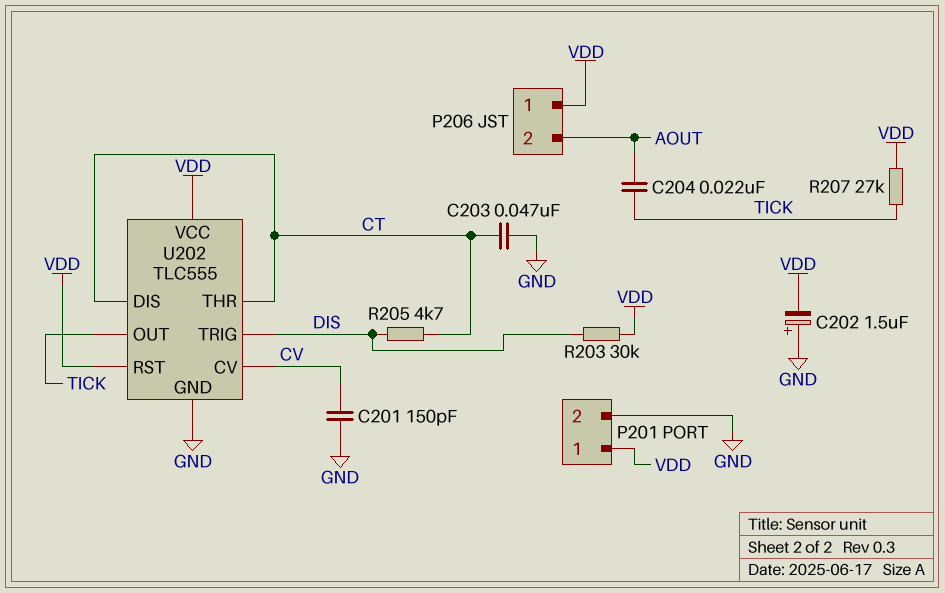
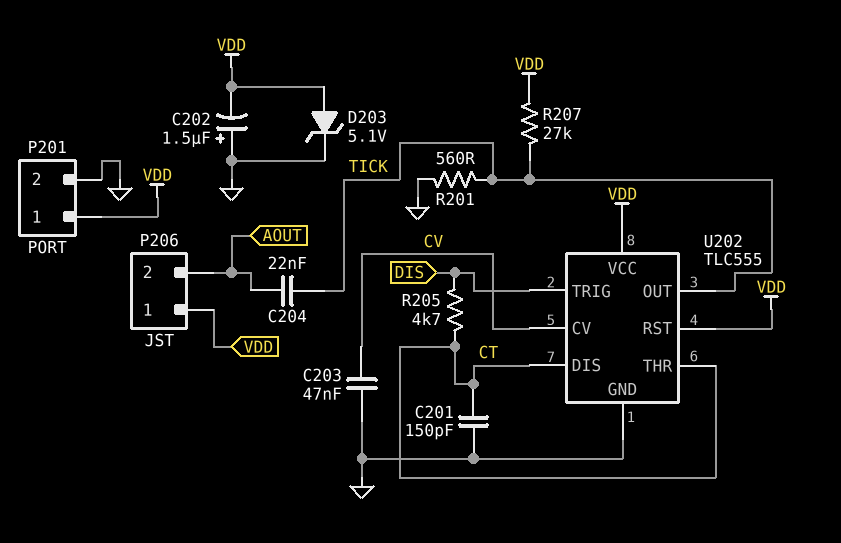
C201: 150pF (CV, GND) -> 150pF (CT, GND)
C203: 47nF (CT, GND) -> 47nF (CV, GND)
D203: none -> zener 5.1V (A VDD, K GND)
R201: none -> 560 (GND, TICK)
R203: 30k (DIS, VDD) -> none

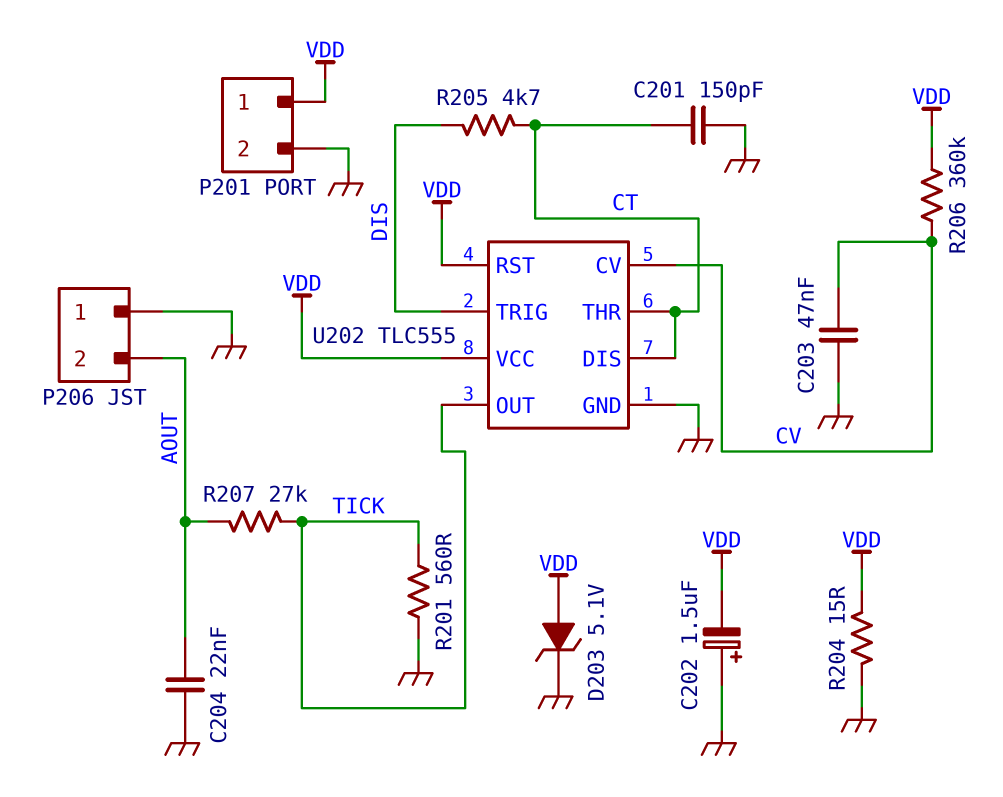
C204: 22nF (AOUT, TICK) -> 22nF (AOUT, GND)
P206 pin 1: VDD -> GND
R204: none -> 15 (GND, VDD)
R206: none -> 360k (CV, VDD)
R207: 27k (TICK, VDD) -> 27k (AOUT, TICK)

